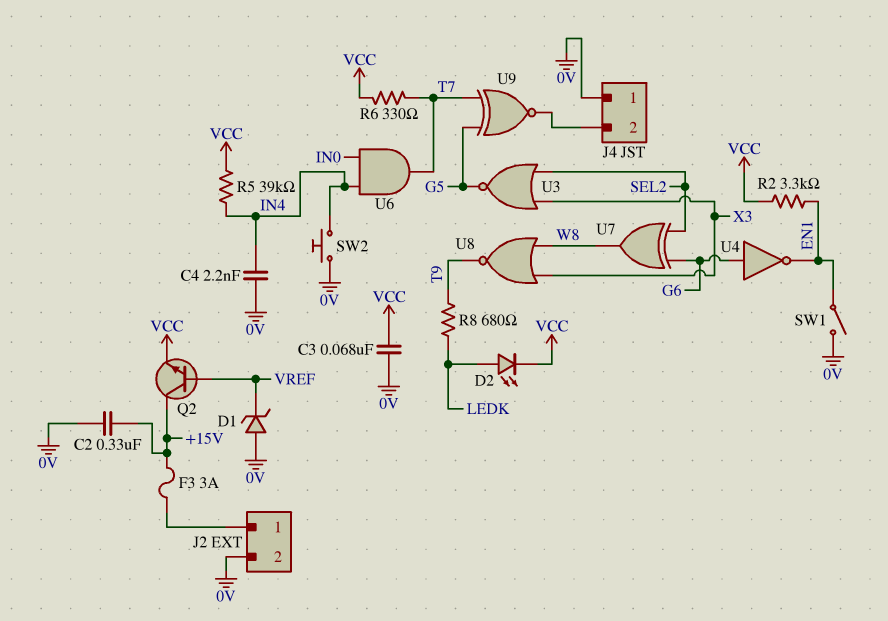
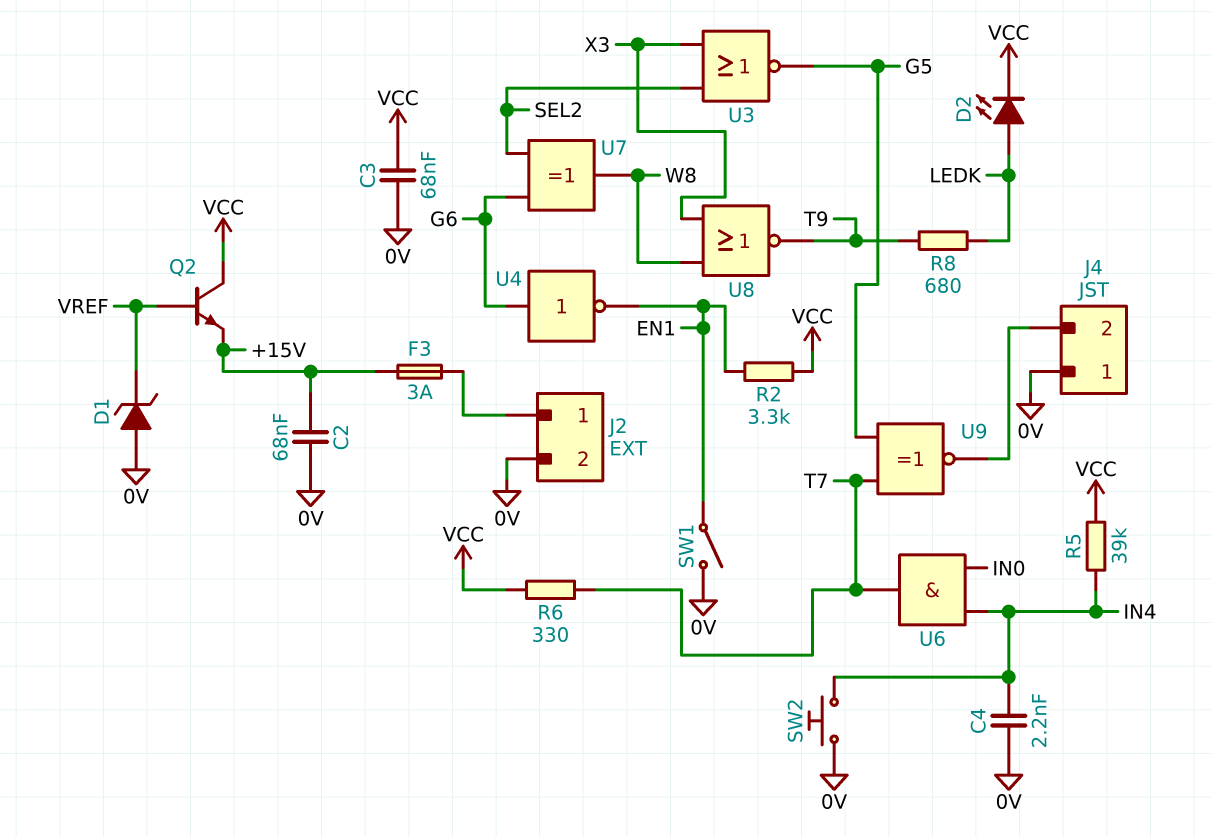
C2: 330nF (+15V, 0V) -> 68nF (+15V, 0V)
Q2: NPN (B VREF, C +15V, E VCC) -> NPN (B VREF, C VCC, E +15V)

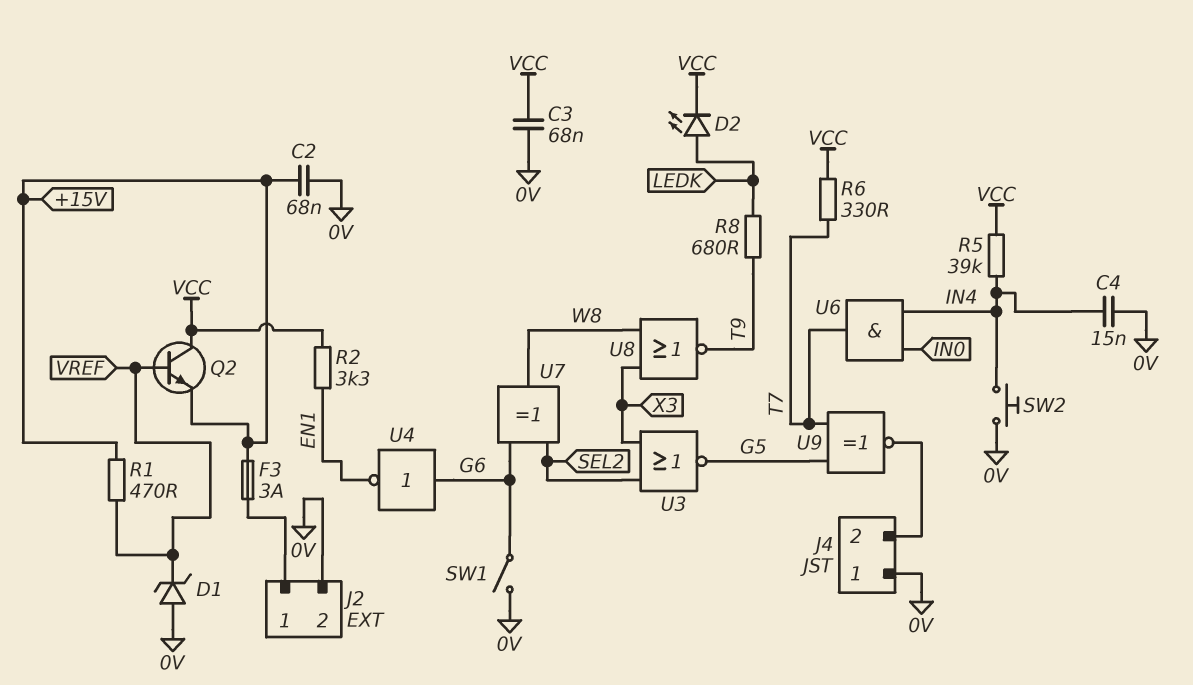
C4: 2.2nF (0V, IN4) -> 15nF (0V, IN4)
R1: none -> 470 (+15V, VREF)
SW1: switch (0V, EN1) -> switch (0V, G6)

